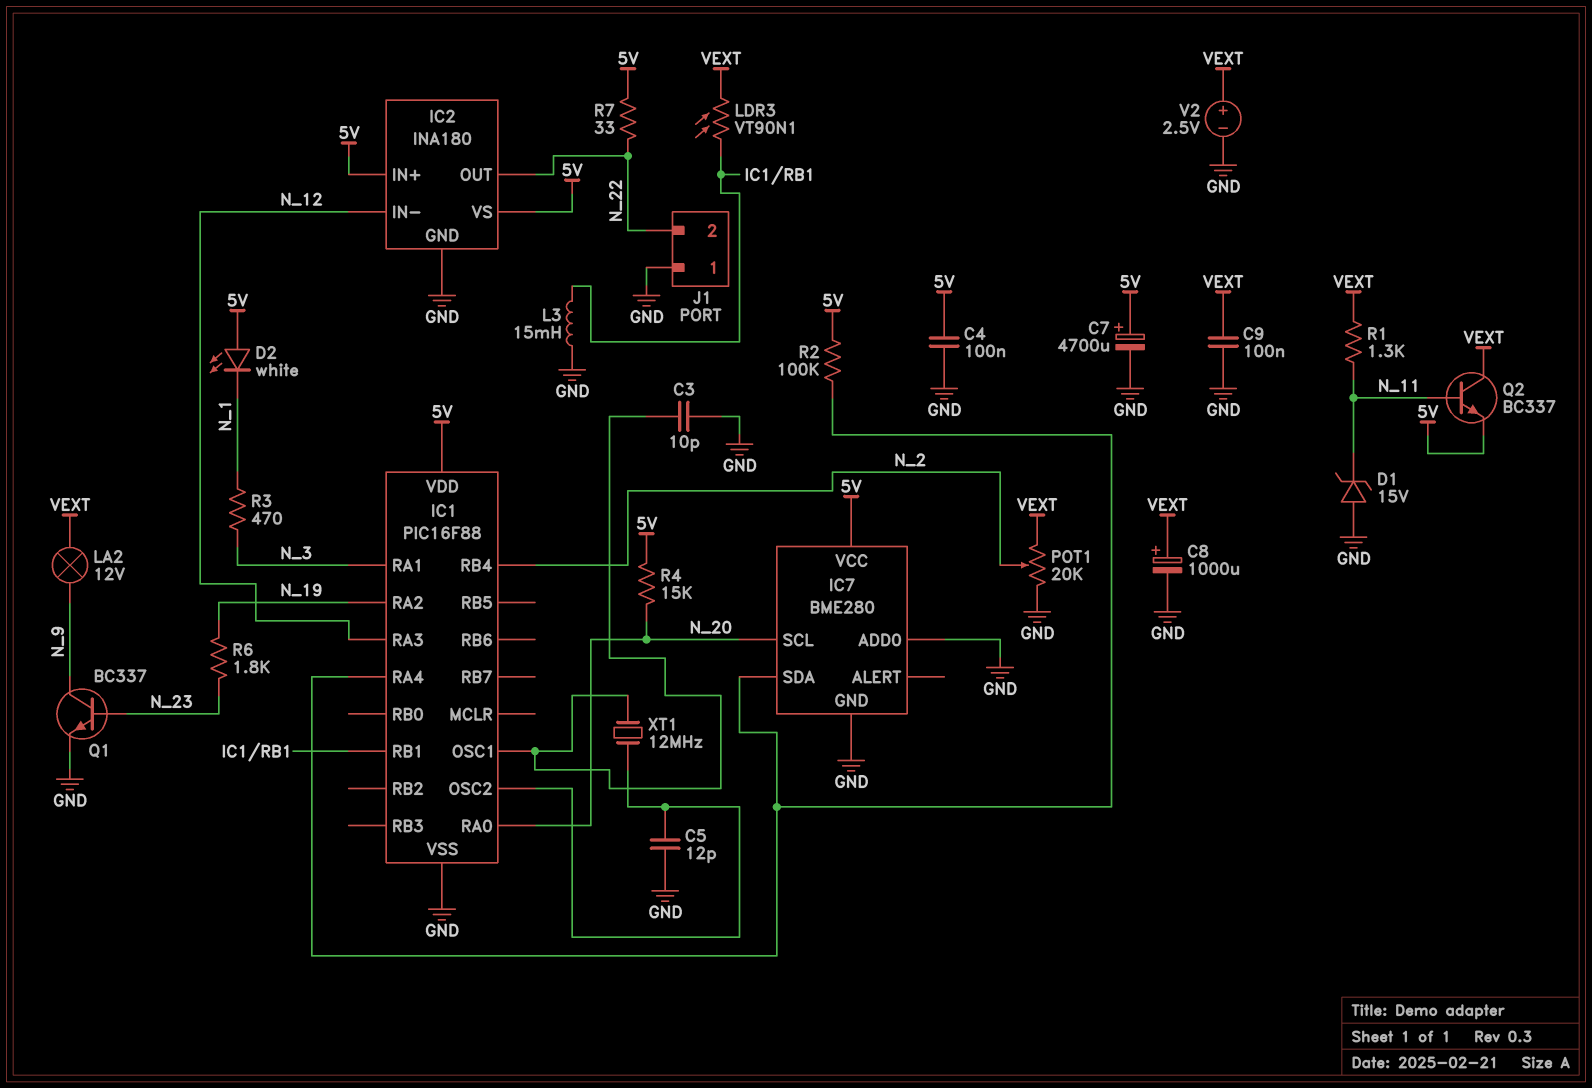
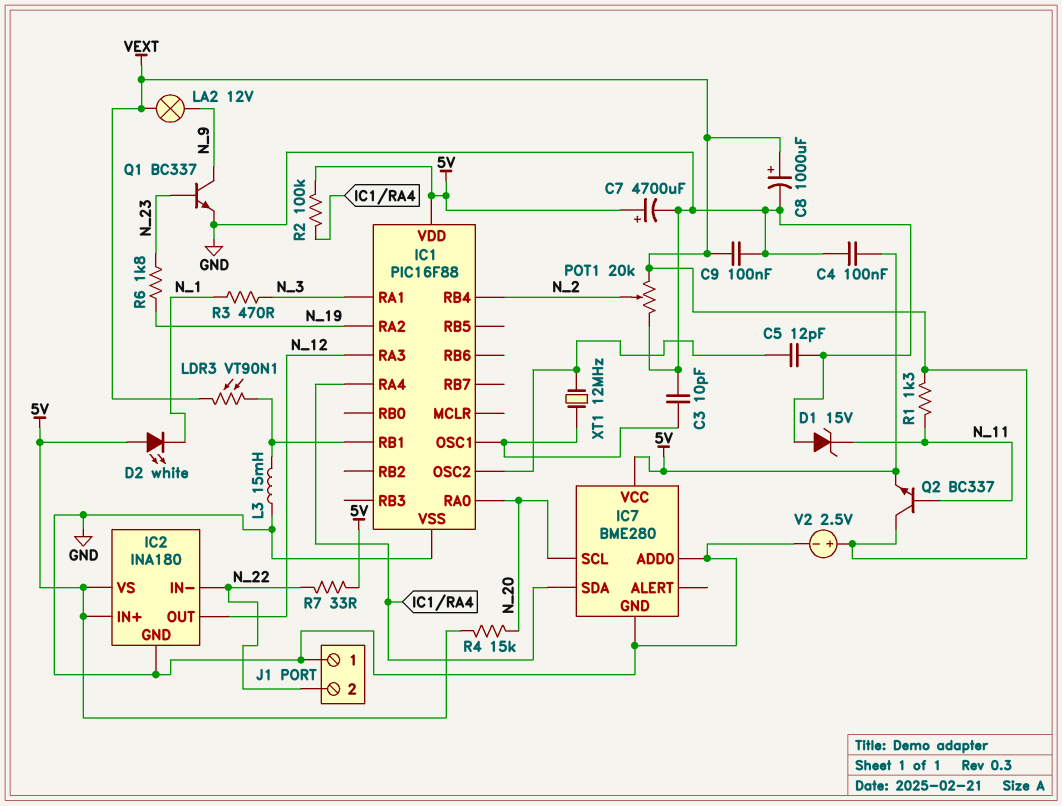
IC2 pin IN-: N_12 -> N_22
IC2 pin OUT: N_22 -> N_12

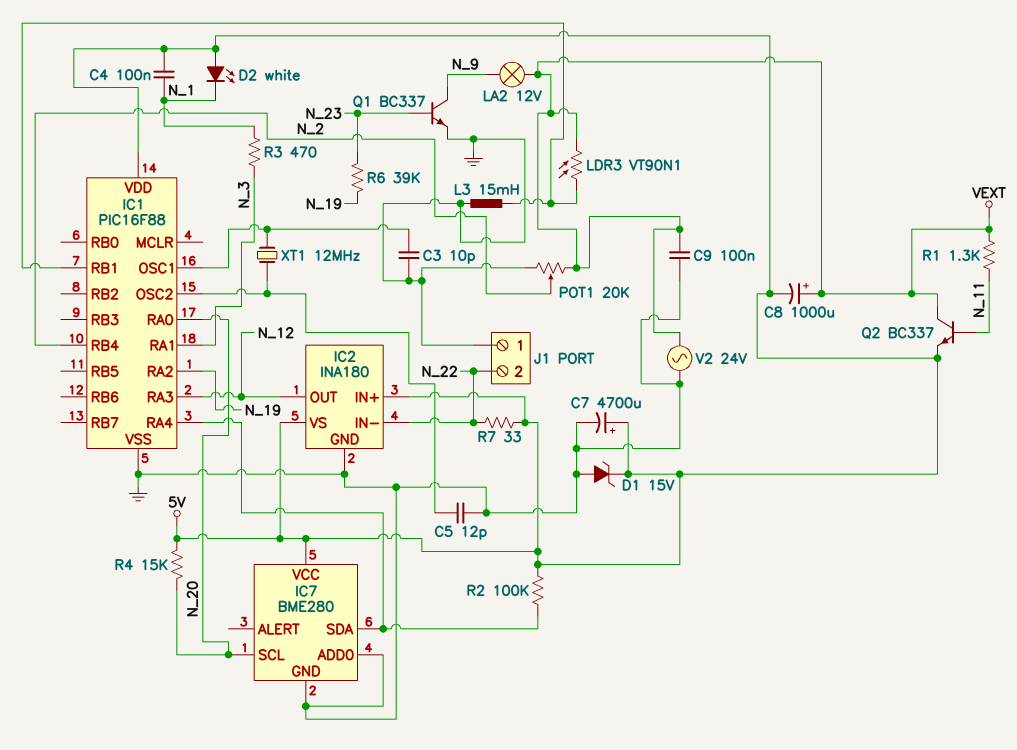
C4: 100nF (5V, GND) -> 100nF (5V, N_1)
C8: 1000uF (plus VEXT, minus GND) -> 1000uF (plus VEXT, minus 5V)
D1: zener 15V (A GND, K N_11) -> zener 15V (A GND, K 5V)
R6: 1.8k (N_19, N_23) -> 39k (N_19, N_23)
V2: 2.5V (plus VEXT, minus GND) -> AC 24V (GND, VEXT)

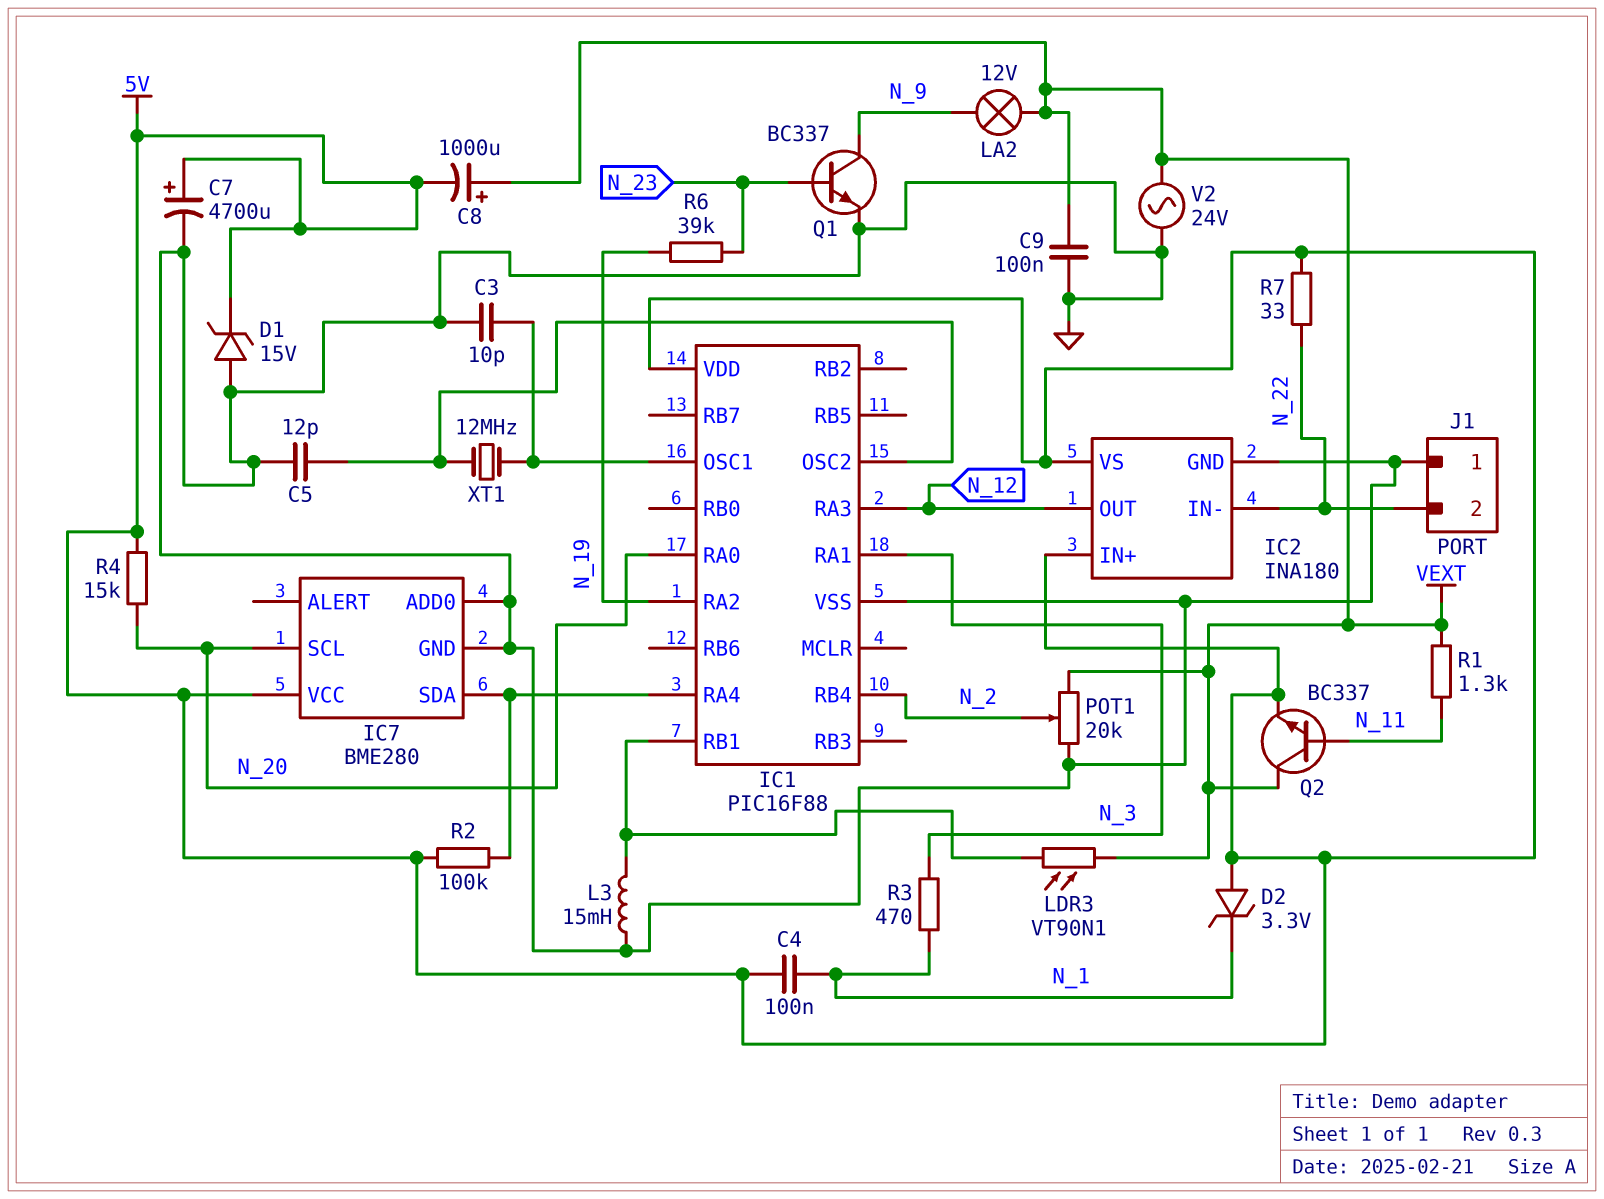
D2: LED white (A 5V, K N_1) -> zener 3.3V (A 5V, K N_1)

